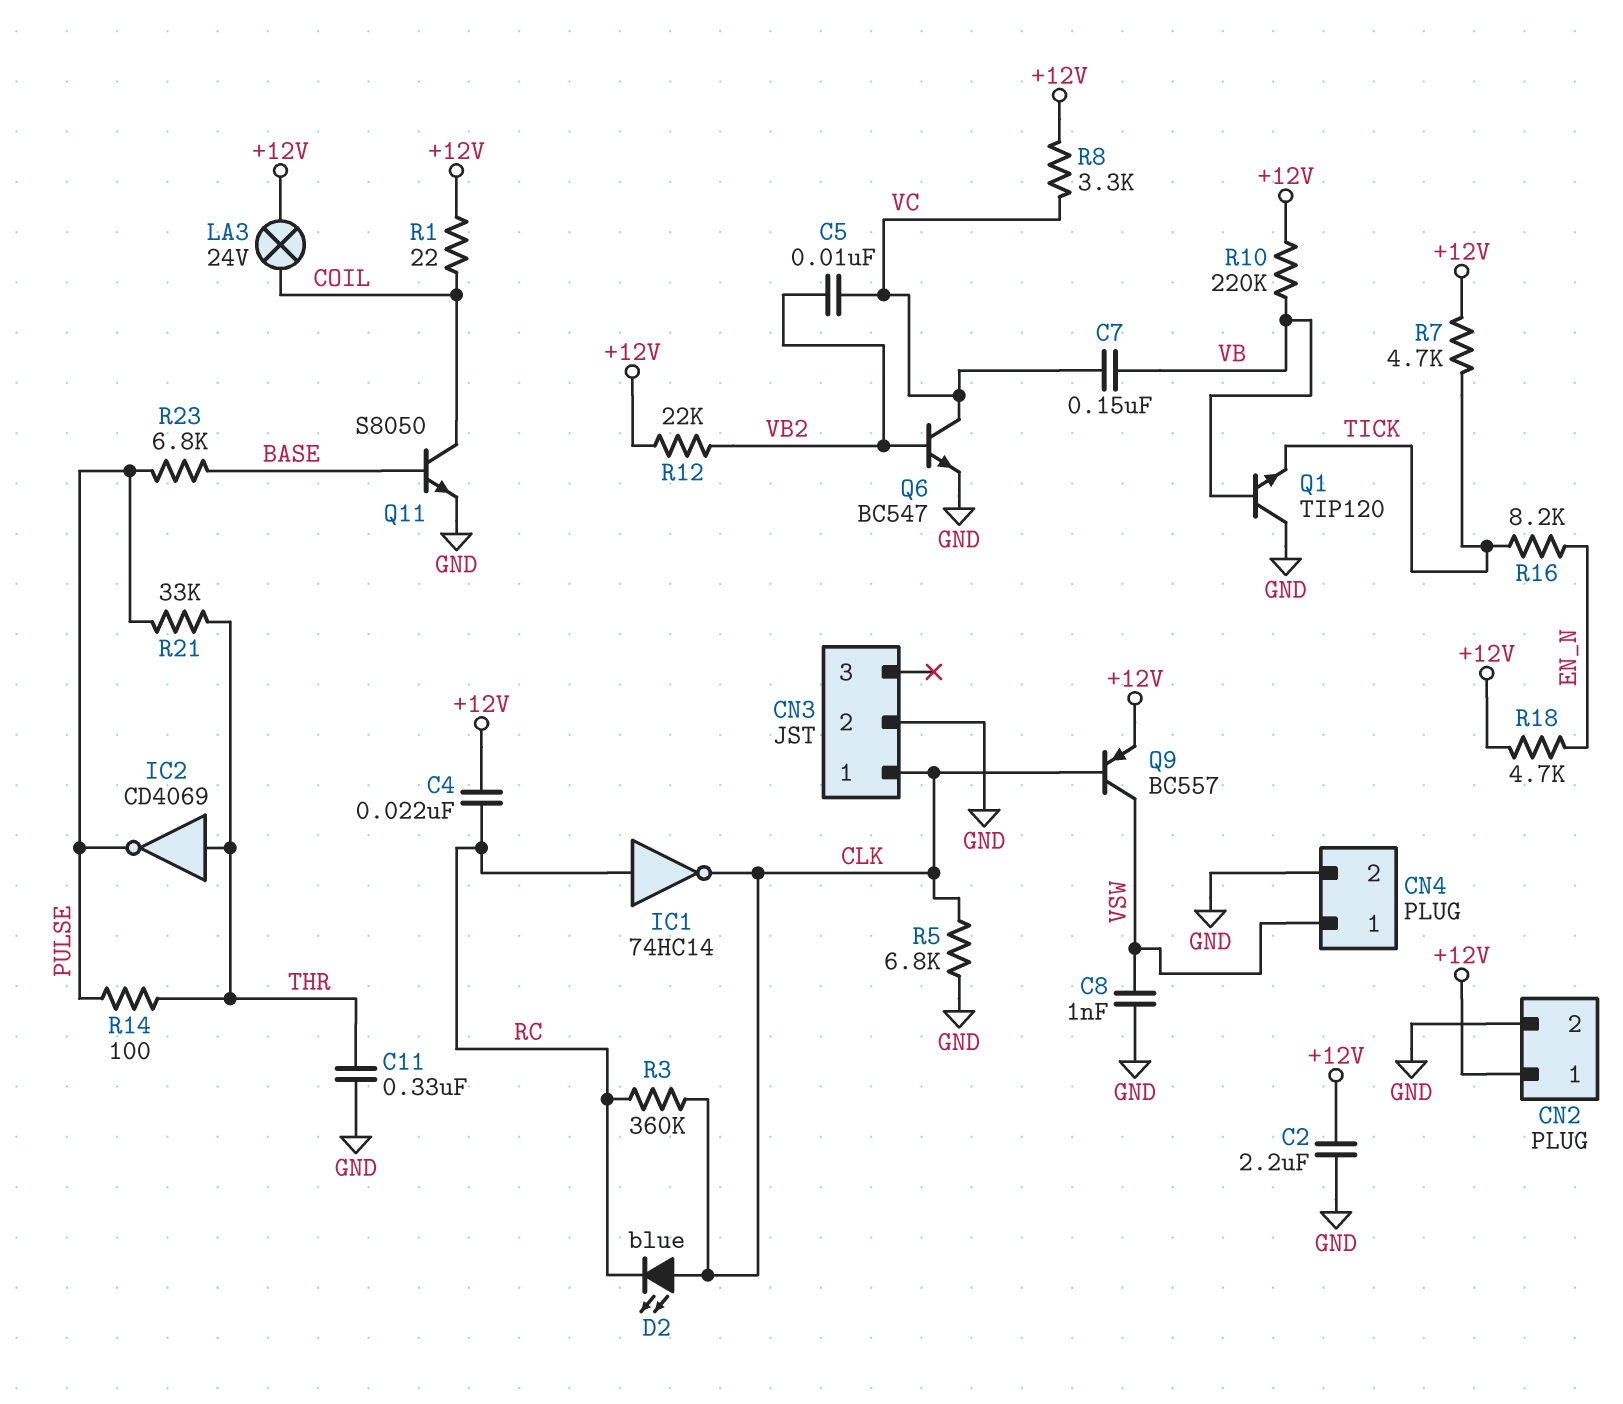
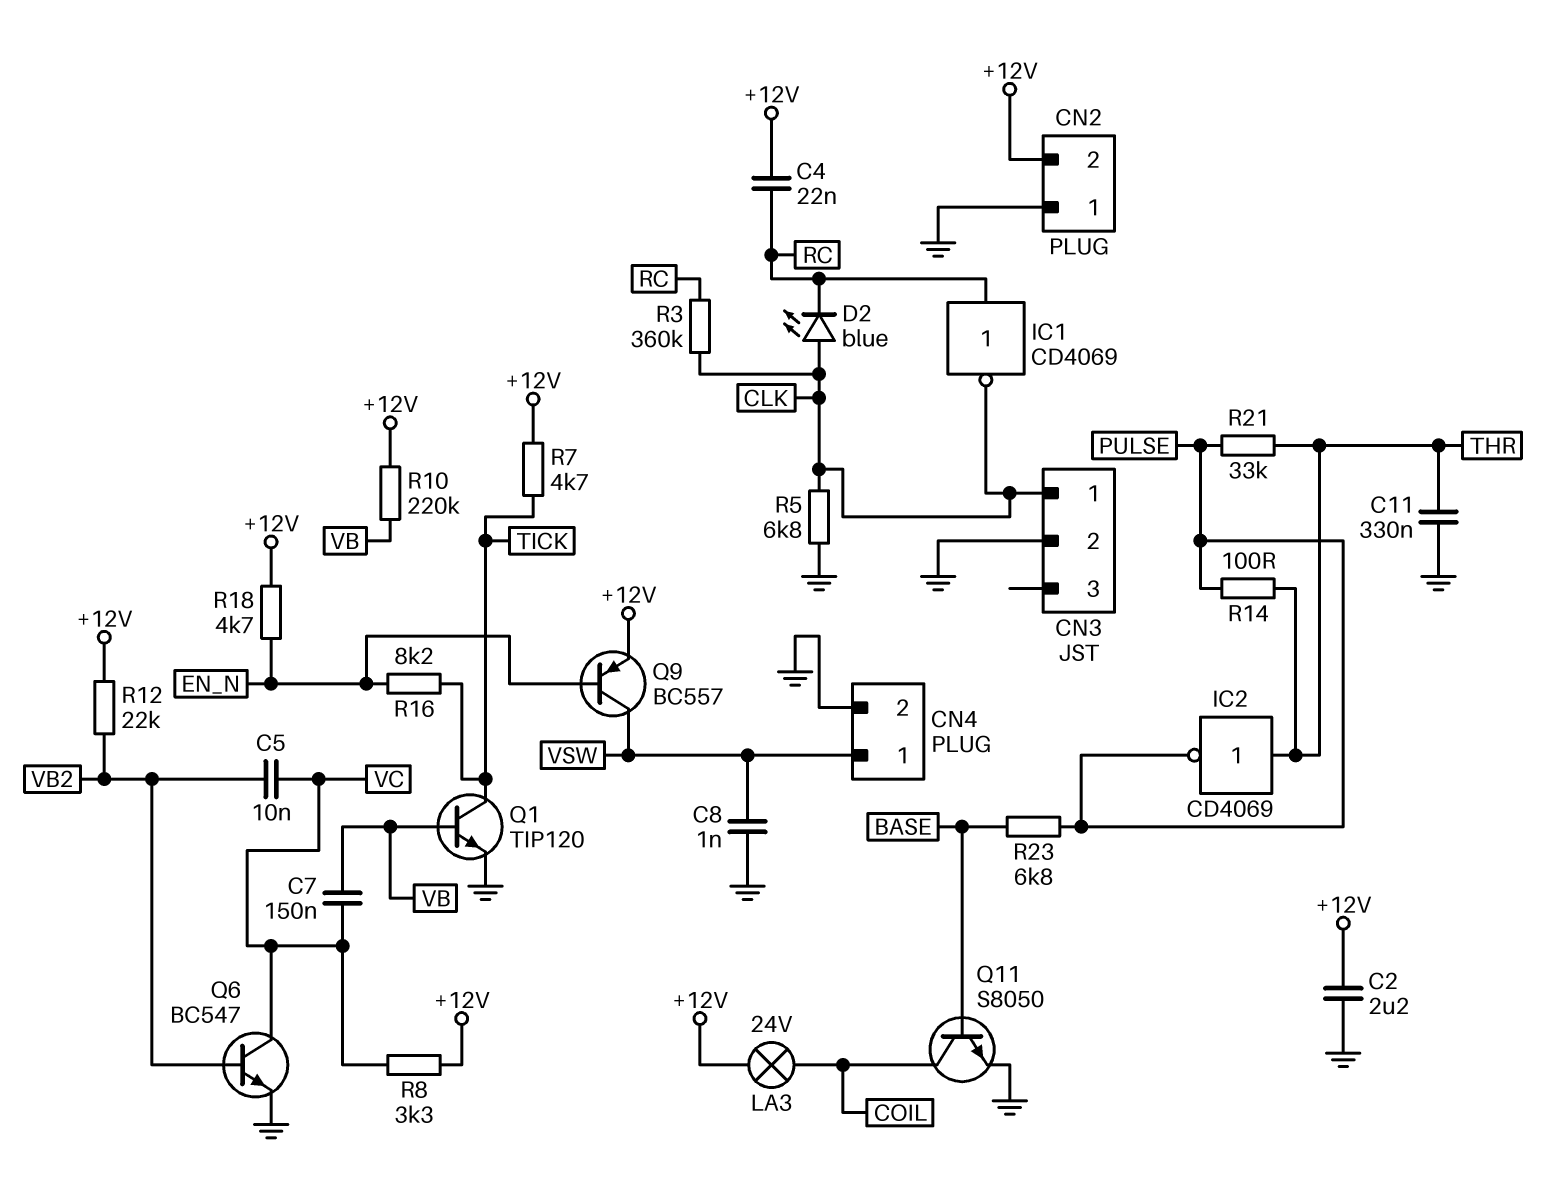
CN2 pin 1: +12V -> GND
CN2 pin 2: GND -> +12V
IC1: NOT 74HC14 (in RC, out CLK) -> NOT CD4069 (in RC, out CLK)
Q1: NPN TIP120 (B VB, C GND, E TICK) -> NPN TIP120 (B VB, C TICK, E GND)
Q9: PNP BC557 (B CLK, C VSW, E +12V) -> PNP BC557 (B EN_N, C VSW, E +12V)
R1: 22 (+12V, COIL) -> none

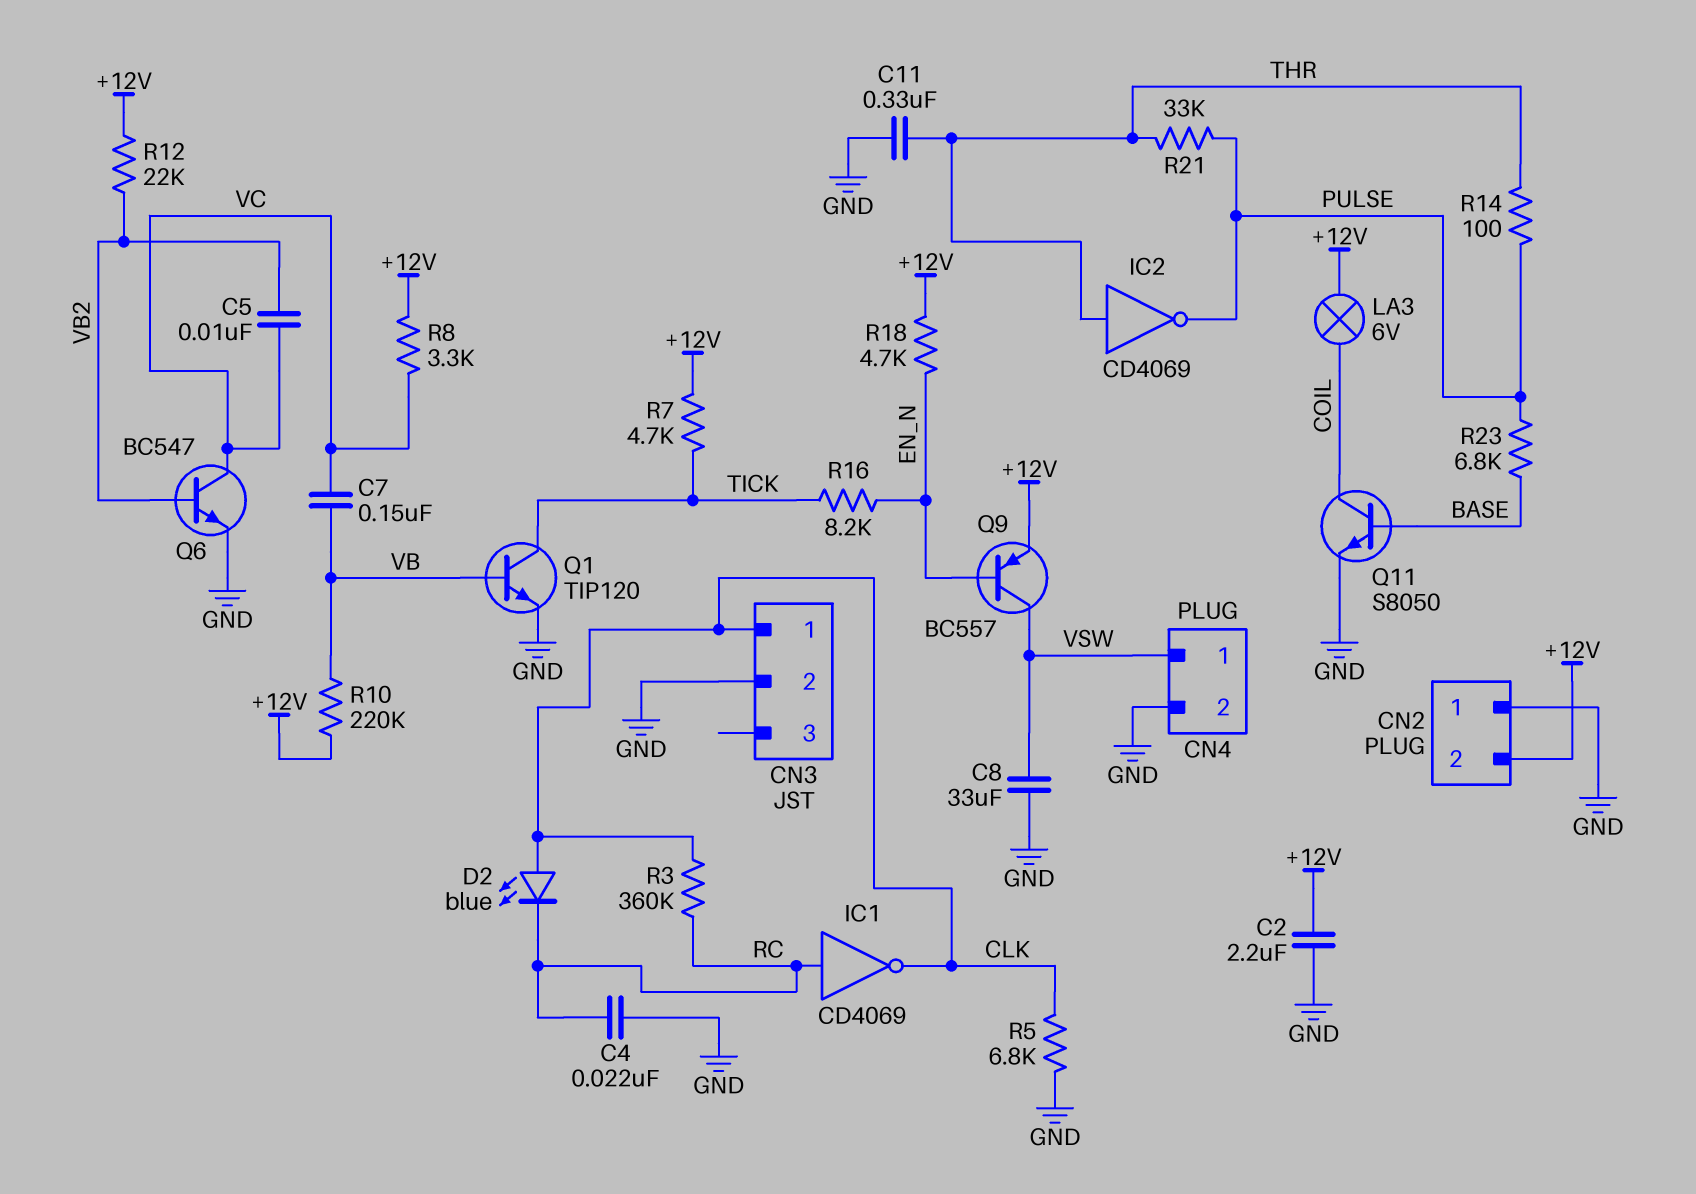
C4: 22nF (+12V, RC) -> 22nF (GND, RC)
C8: 1nF (GND, VSW) -> 33uF (GND, VSW)
LA3: lamp 24V (+12V, COIL) -> lamp 6V (+12V, COIL)

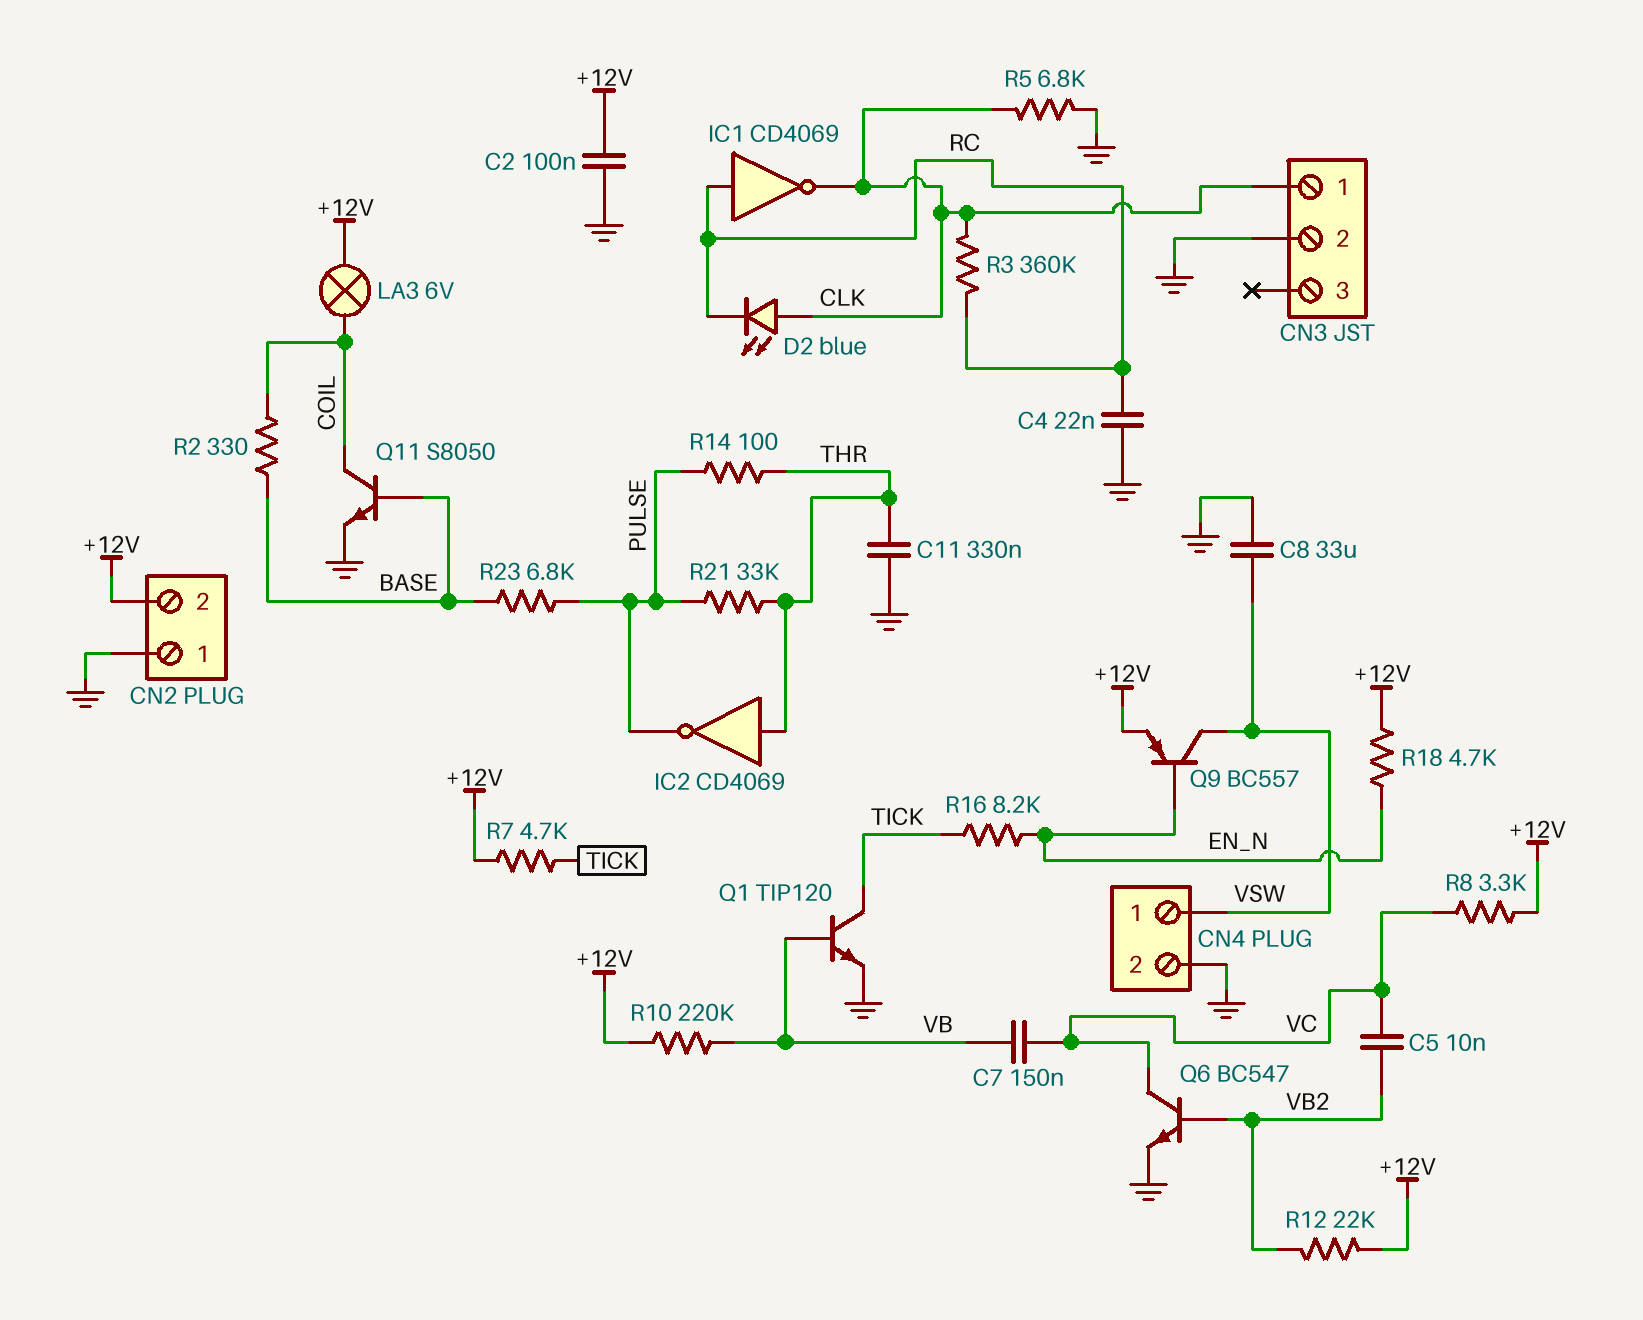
C2: 2.2uF (+12V, GND) -> 100nF (+12V, GND)
R2: none -> 330 (BASE, COIL)

